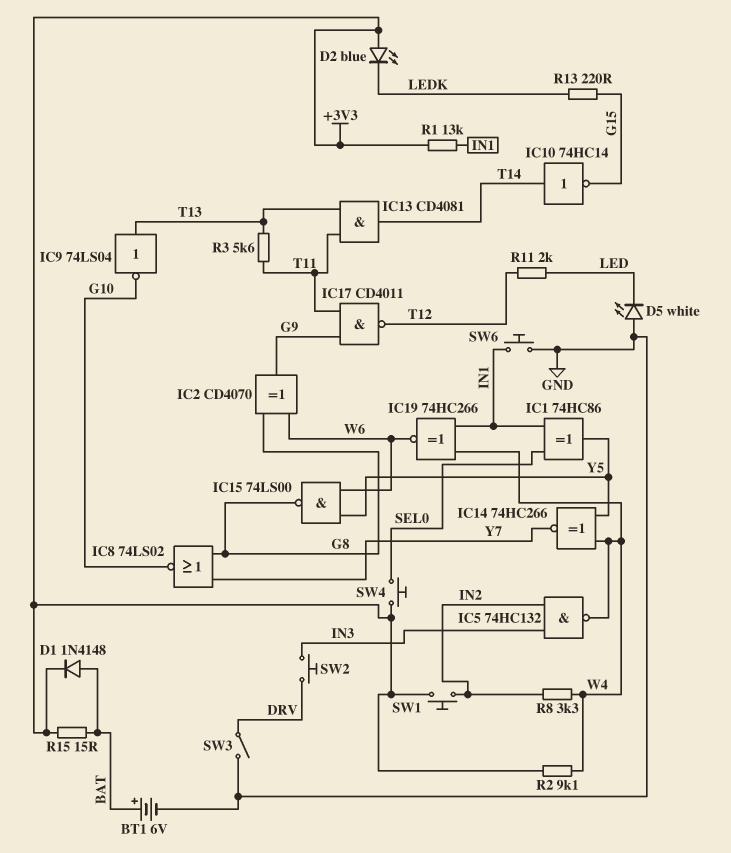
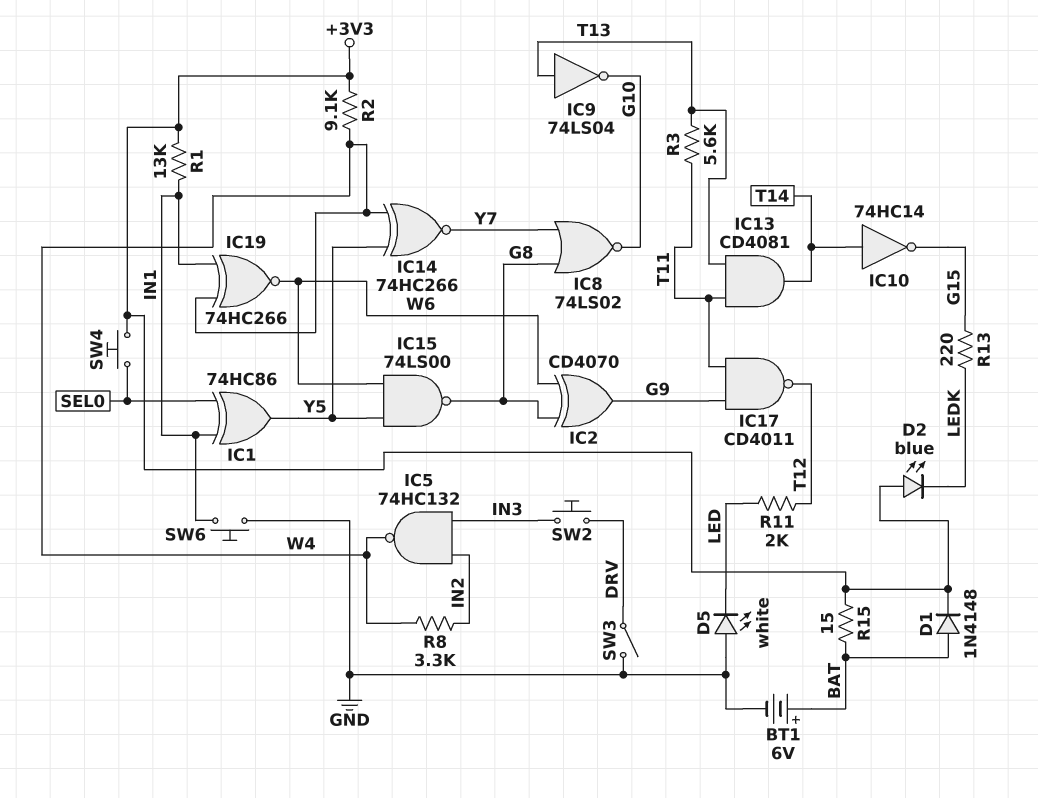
SW1: button (+3V3, IN2) -> none

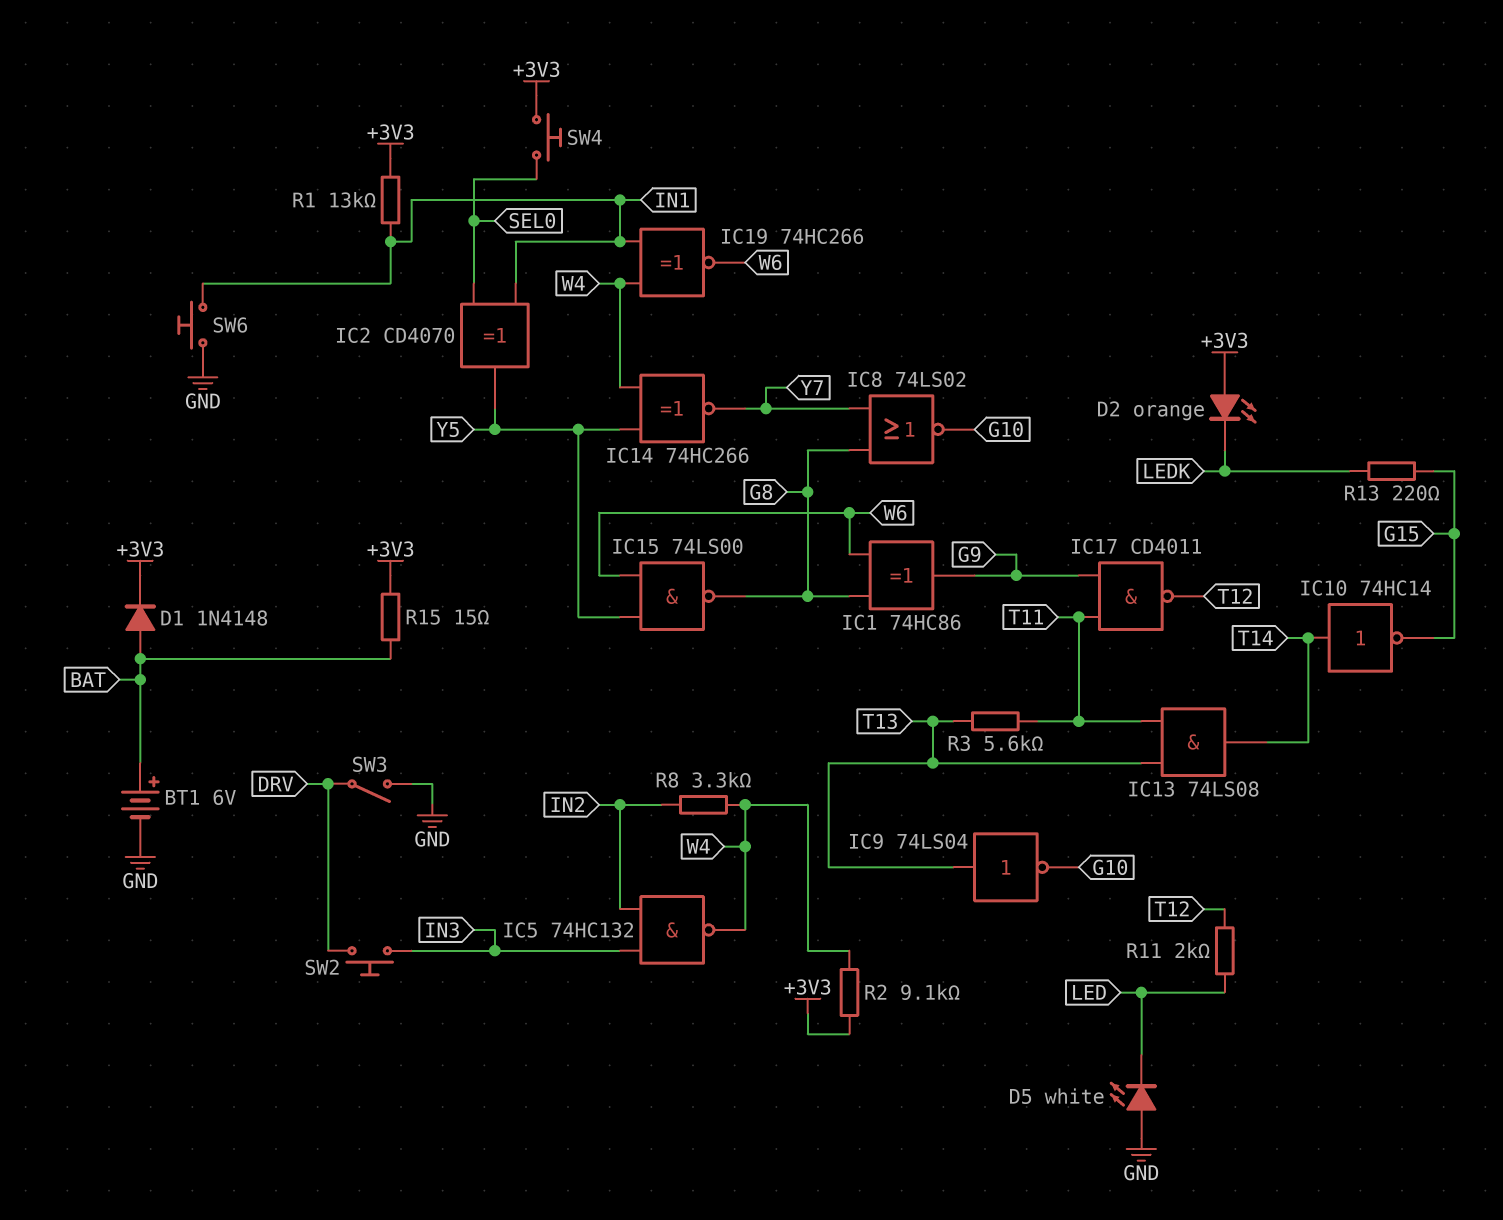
D2: LED blue (A +3V3, K LEDK) -> LED orange (A +3V3, K LEDK)
IC1: XOR 74HC86 (in IN1, in SEL0, out Y5) -> XOR 74HC86 (in G8, in W6, out G9)
IC2: XOR CD4070 (in G8, in W6, out G9) -> XOR CD4070 (in IN1, in SEL0, out Y5)
IC13: AND CD4081 (in T11, in T13, out T14) -> AND 74LS08 (in T11, in T13, out T14)

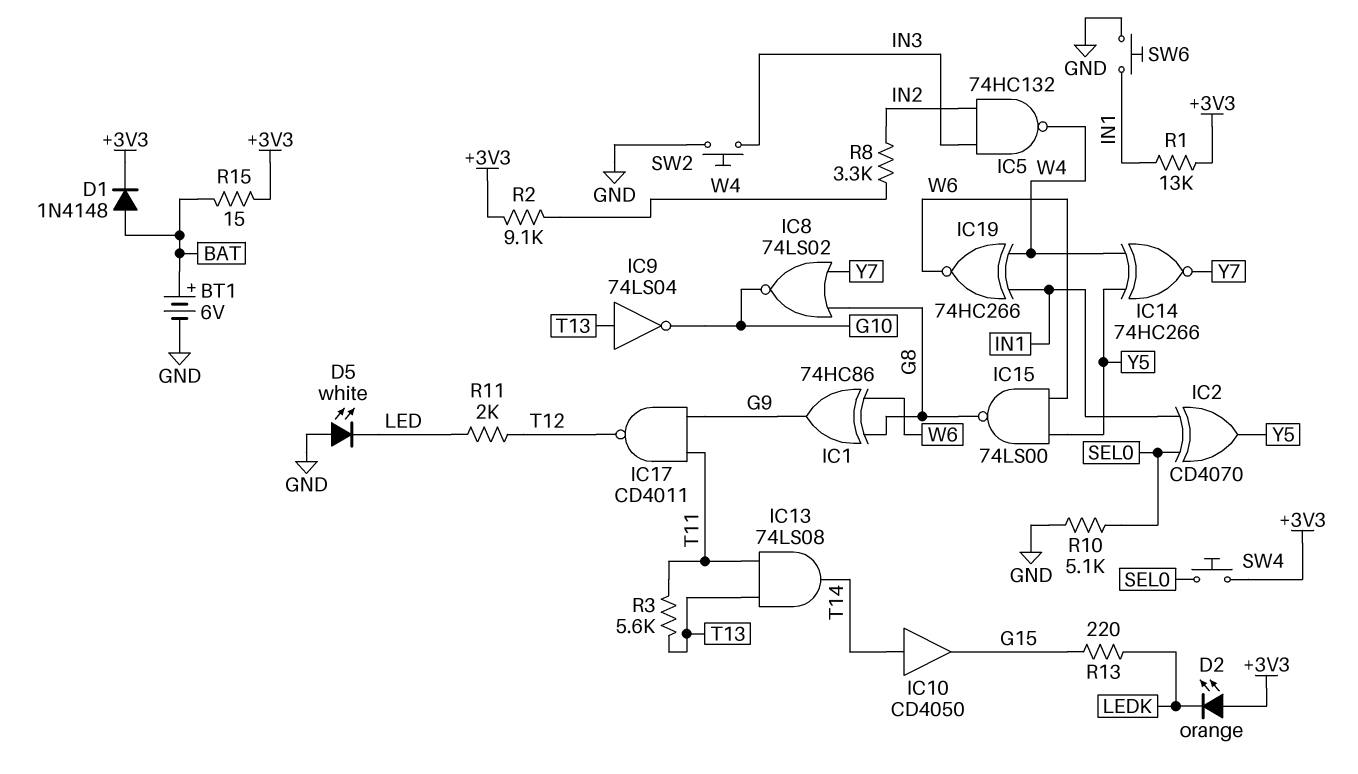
IC10: NOT 74HC14 (in T14, out G15) -> buffer CD4050 (in T14, out G15)
R10: none -> 5.1k (GND, SEL0)
SW2: button (DRV, IN3) -> button (GND, IN3)
SW3: switch (DRV, GND) -> none

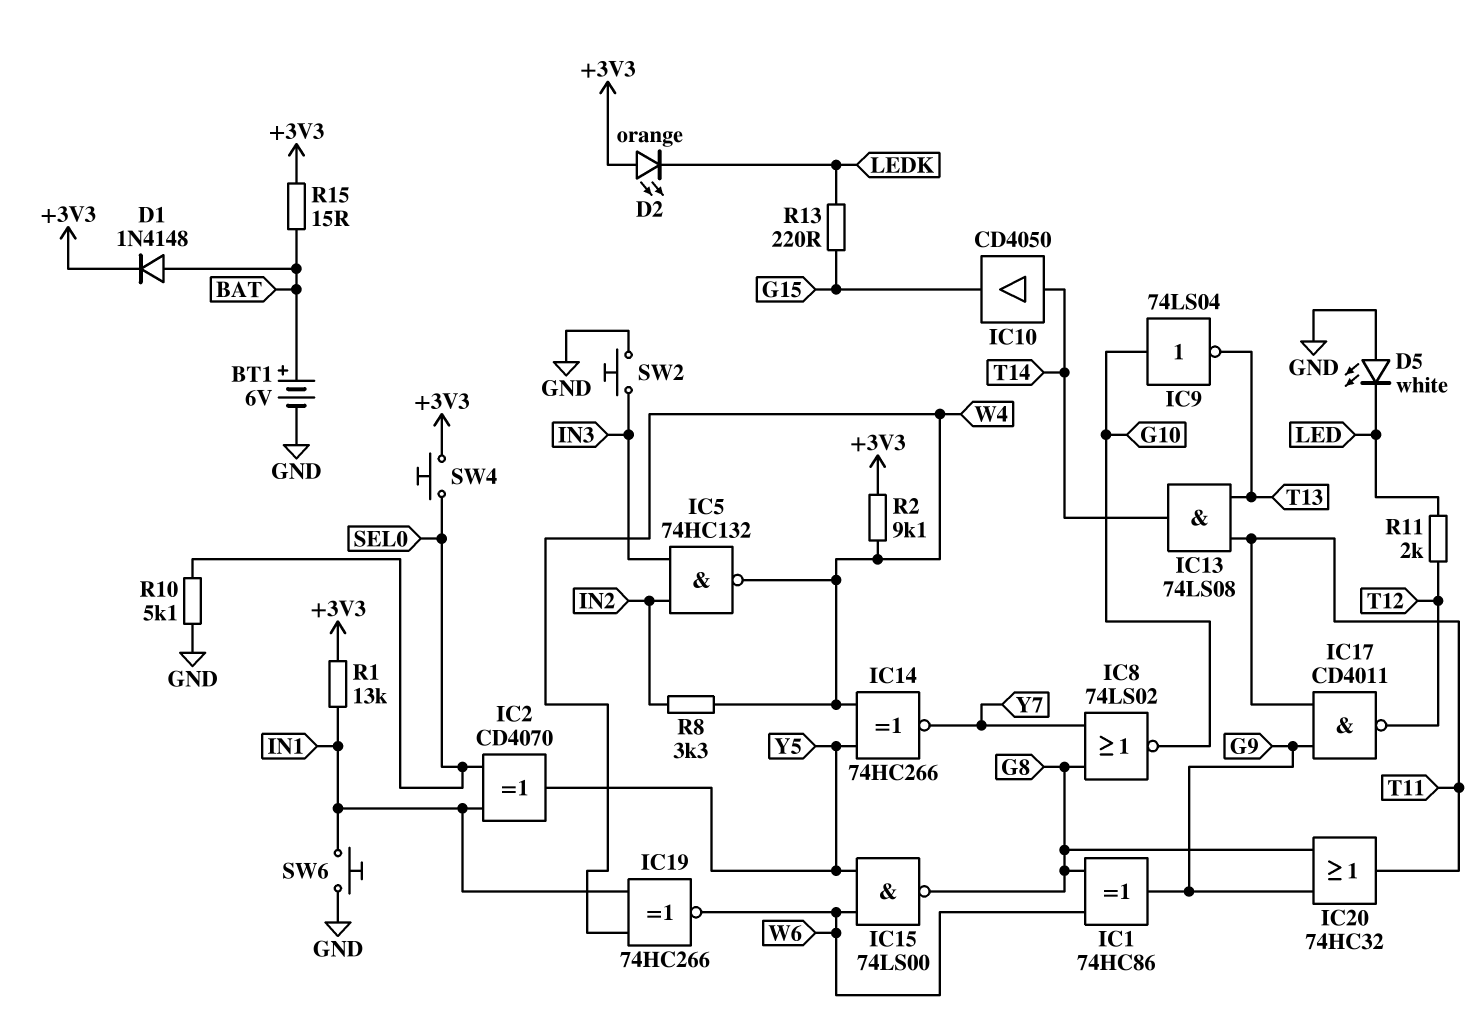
IC9: NOT 74LS04 (in T13, out G10) -> NOT 74LS04 (in G10, out T13)
IC20: none -> OR 74HC32 (in G8, in G9, out T11)
R3: 5.6k (T11, T13) -> none

